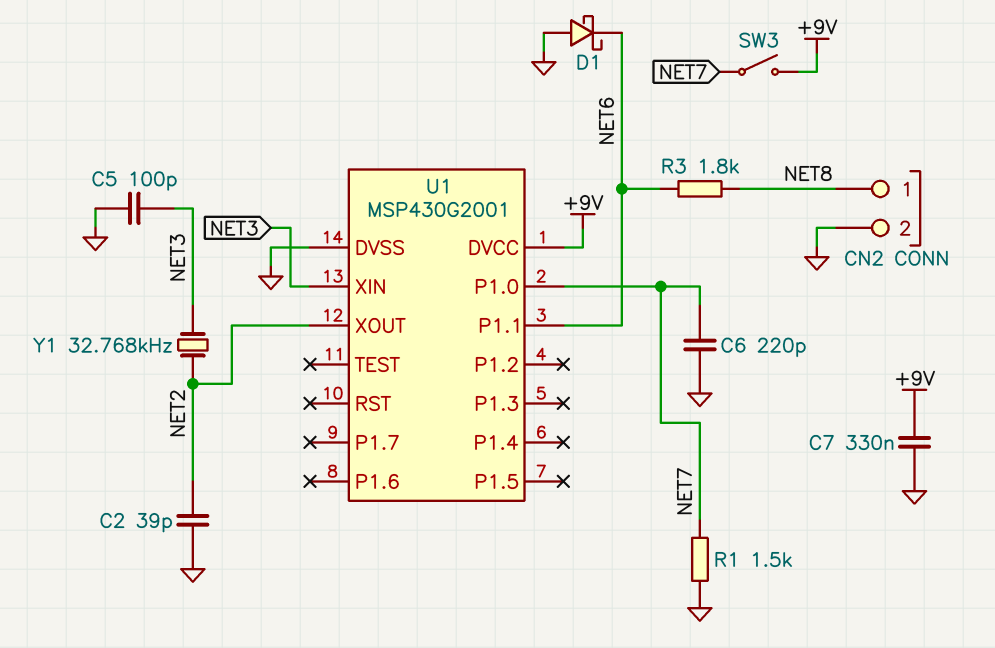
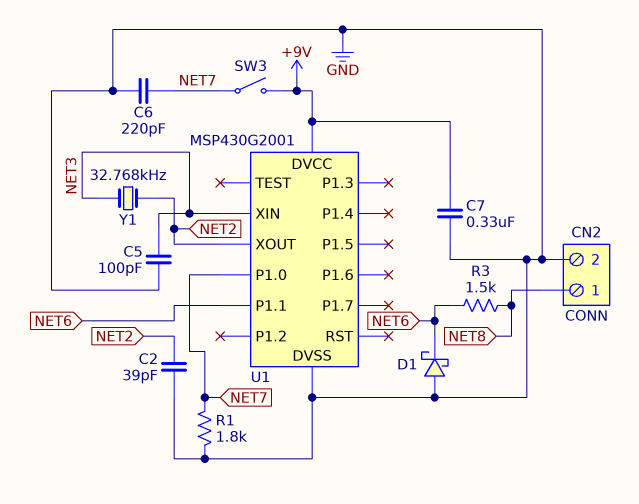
R1: 1.5k (GND, NET7) -> 1.8k (GND, NET7)
R3: 1.8k (NET6, NET8) -> 1.5k (NET6, NET8)

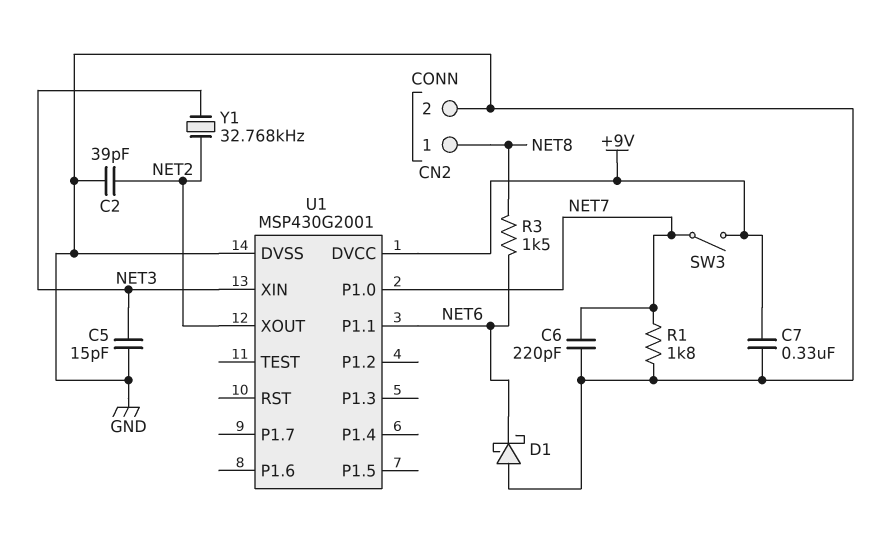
C5: 100pF (GND, NET3) -> 15pF (GND, NET3)

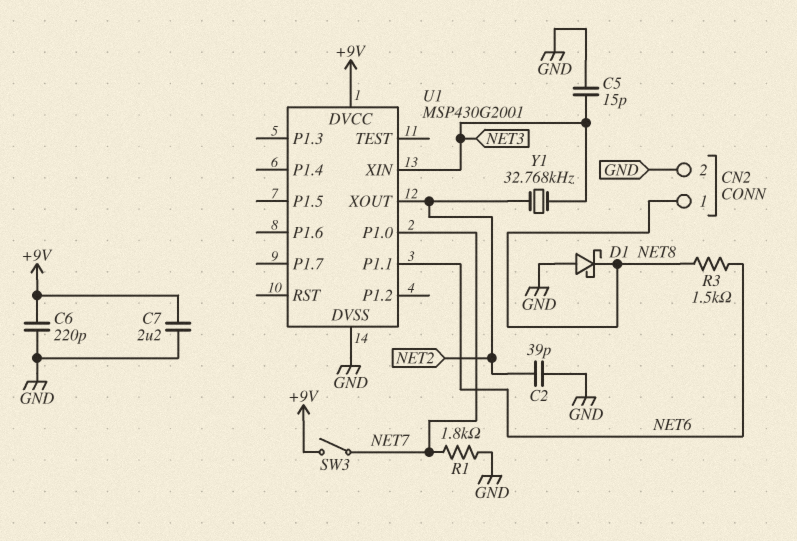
C6: 220pF (GND, NET7) -> 220pF (+9V, GND)
C7: 330nF (+9V, GND) -> 2.2uF (+9V, GND)
D1: schottky (A GND, K NET6) -> schottky (A GND, K NET8)

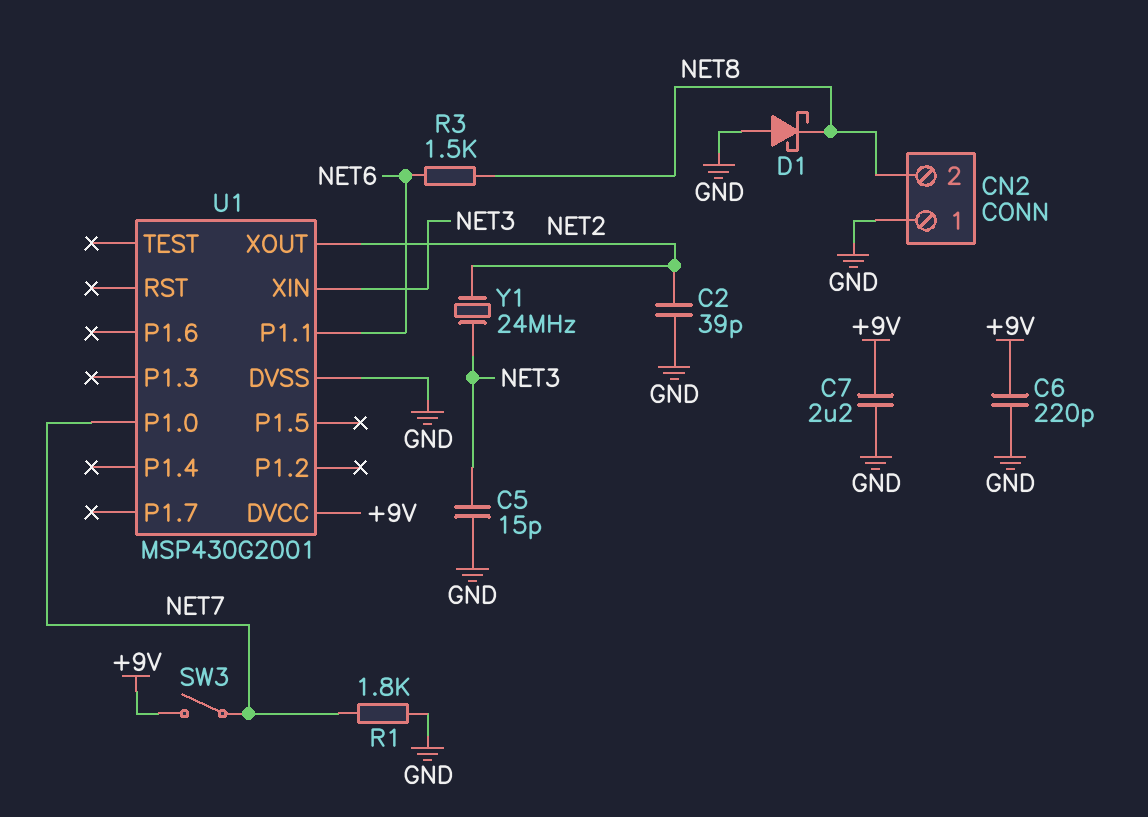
CN2 pin 1: NET8 -> GND
CN2 pin 2: GND -> NET8
Y1: 32.768kHz (NET2, NET3) -> 24MHz (NET2, NET3)

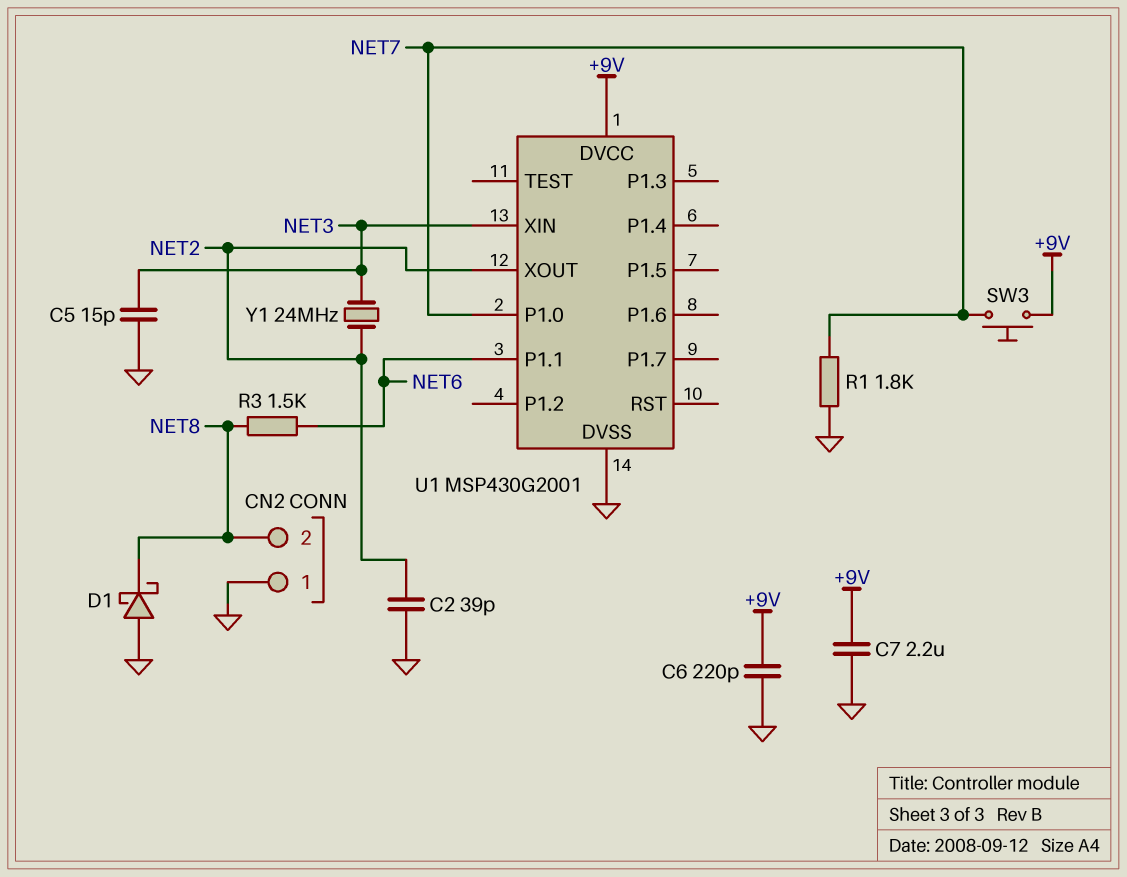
SW3: switch (+9V, NET7) -> button (+9V, NET7)

